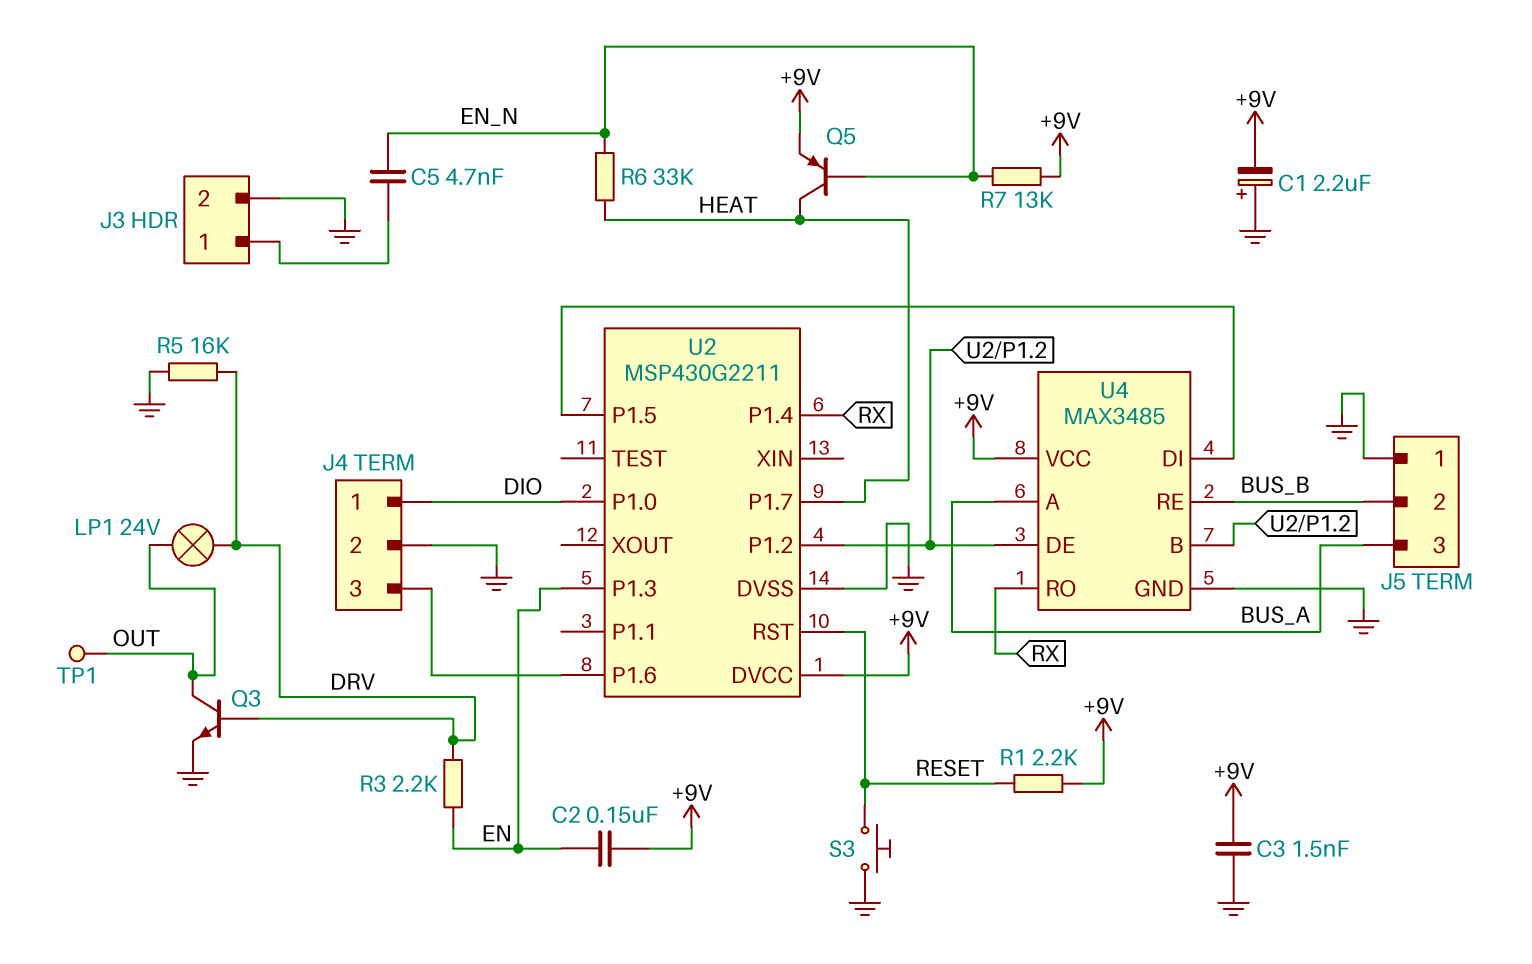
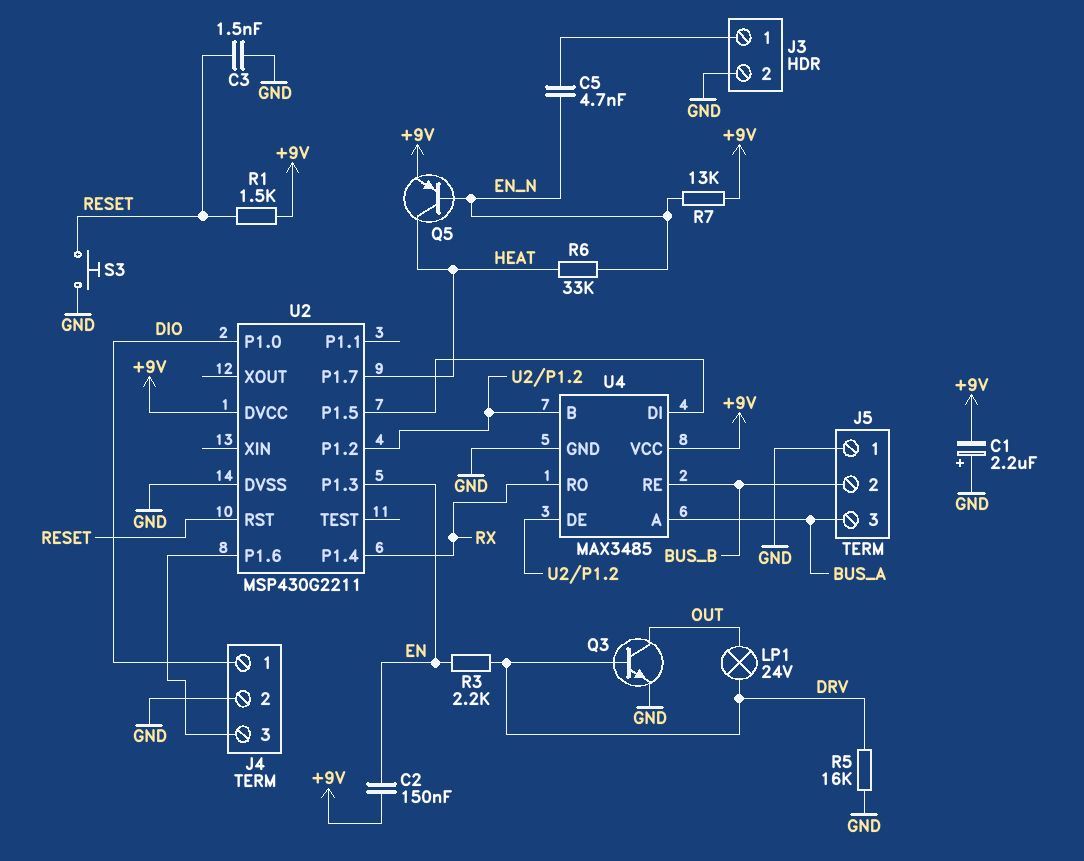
C3: 1.5nF (+9V, GND) -> 1.5nF (GND, RESET)
R1: 2.2k (+9V, RESET) -> 1.5k (+9V, RESET)
TP1: test point (OUT) -> none

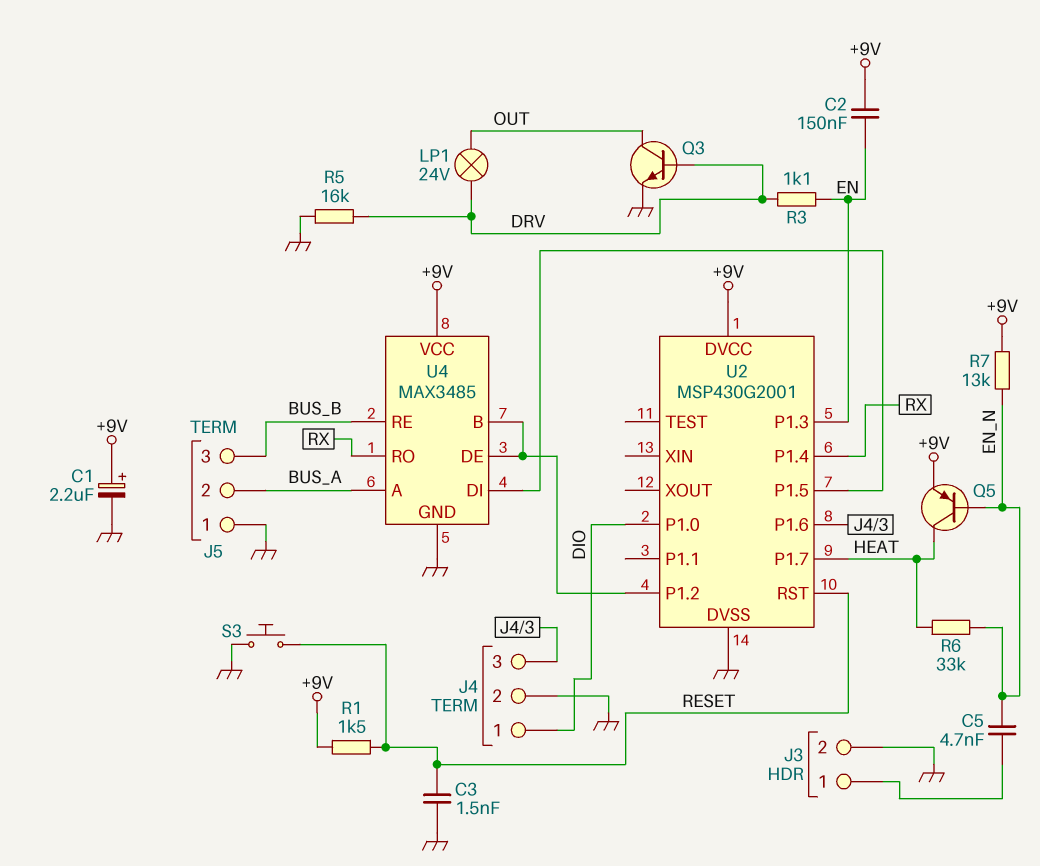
C1: 2.2uF (plus GND, minus +9V) -> 2.2uF (plus +9V, minus GND)
J5 pin 2: BUS_B -> BUS_A
J5 pin 3: BUS_A -> BUS_B
R3: 2.2k (DRV, EN) -> 1.1k (DRV, EN)
U2: MSP430G2211 -> MSP430G2001

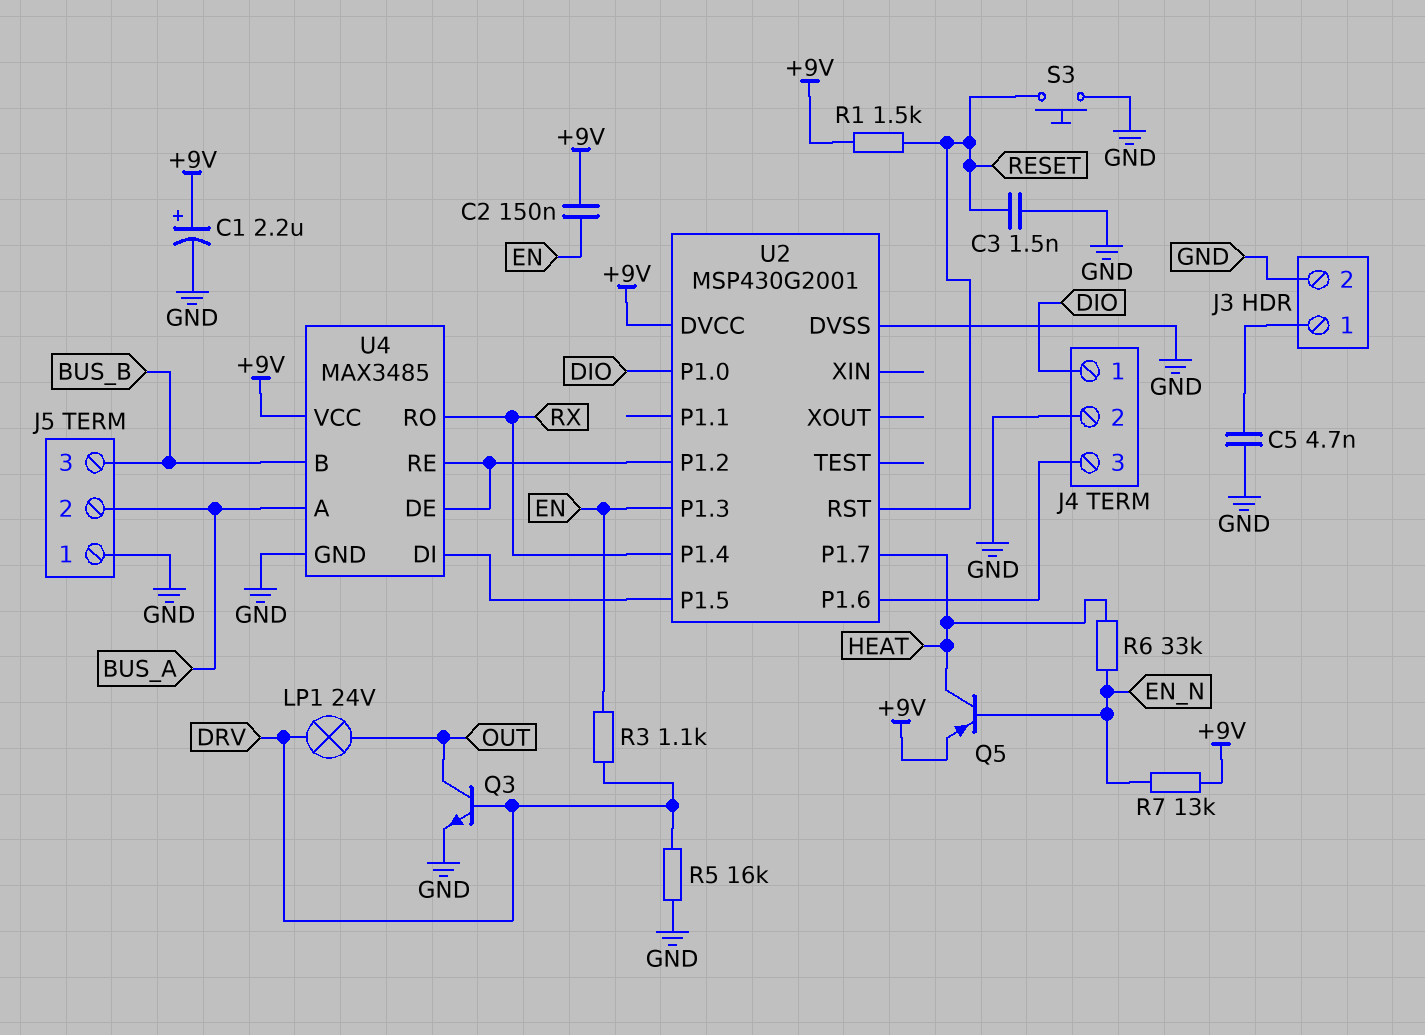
C5: 4.7nF (EN_N, J3/1) -> 4.7nF (GND, J3/1)
U4 pin B: U2/P1.2 -> BUS_B
U4 pin RE: BUS_B -> U2/P1.2

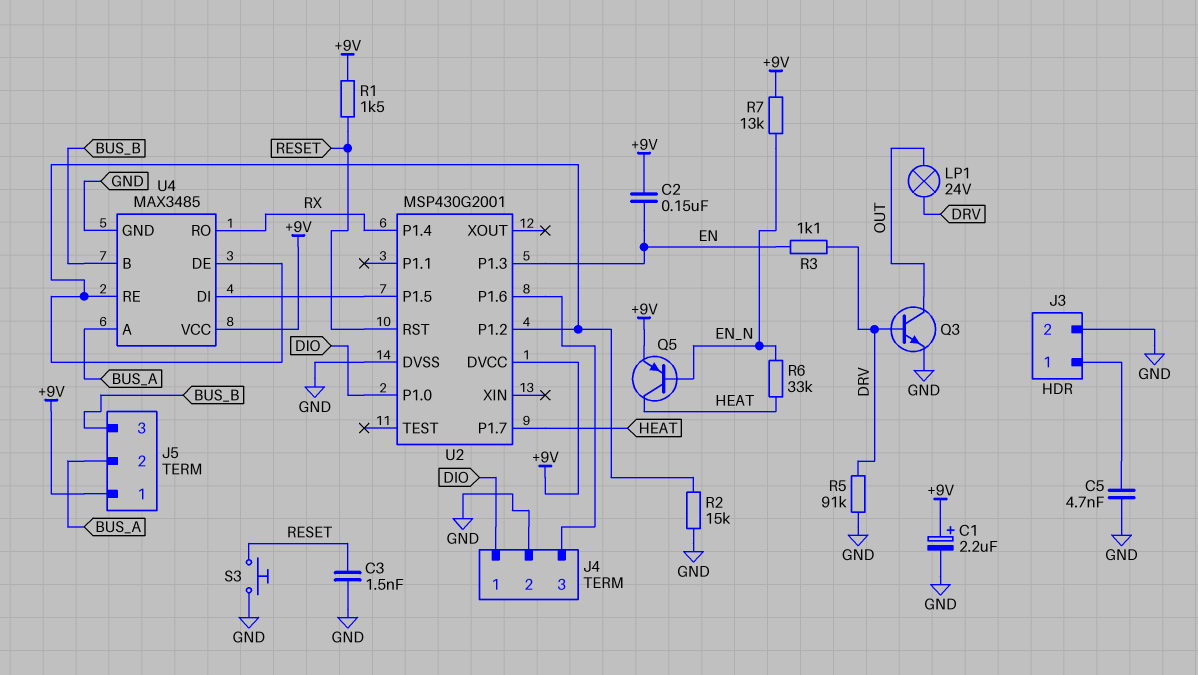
J5 pin 1: GND -> +9V
R2: none -> 15k (GND, U2/P1.2)
R5: 16k (DRV, GND) -> 91k (DRV, GND)

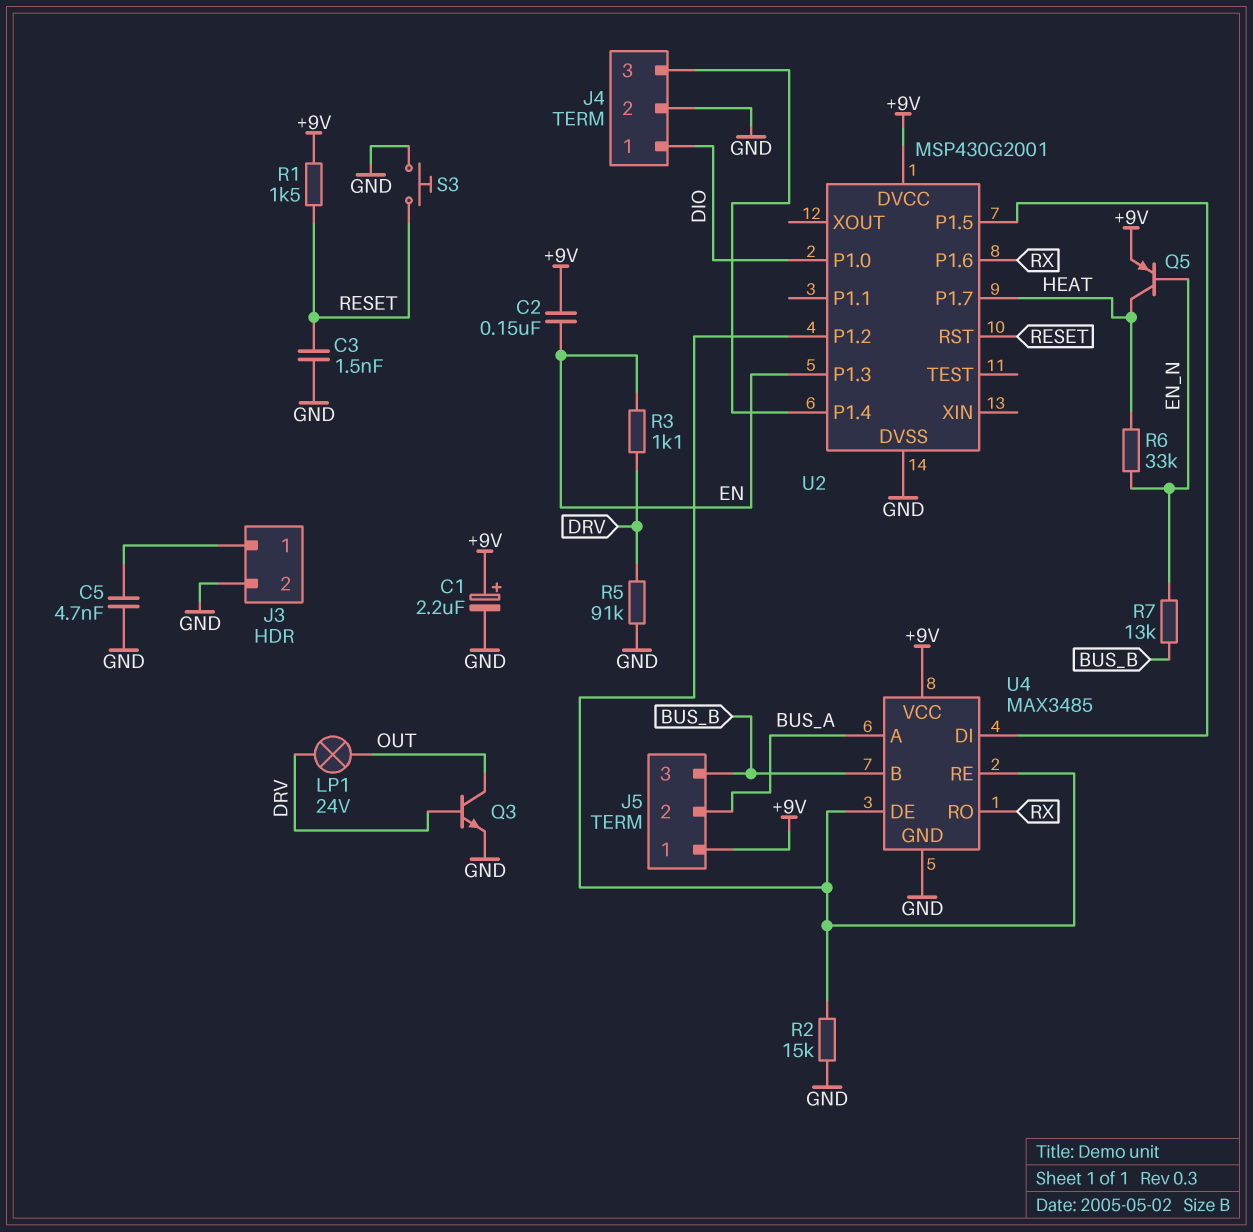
R7: 13k (+9V, EN_N) -> 13k (BUS_B, EN_N)
U2 pin P1.4: RX -> J4/3
U2 pin P1.6: J4/3 -> RX

